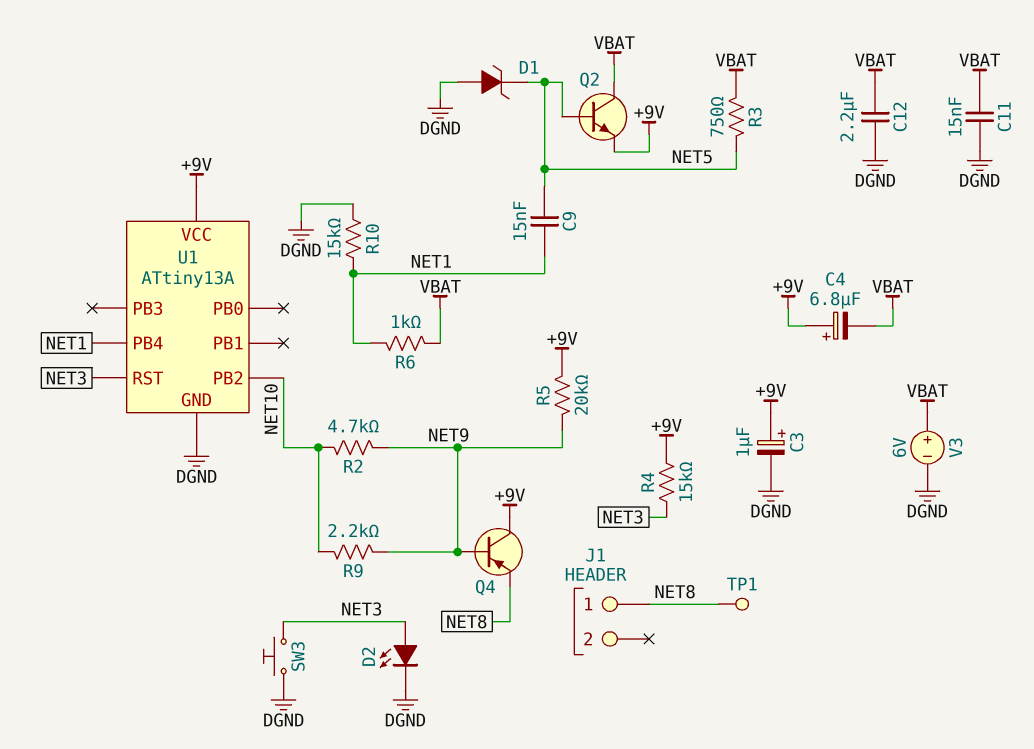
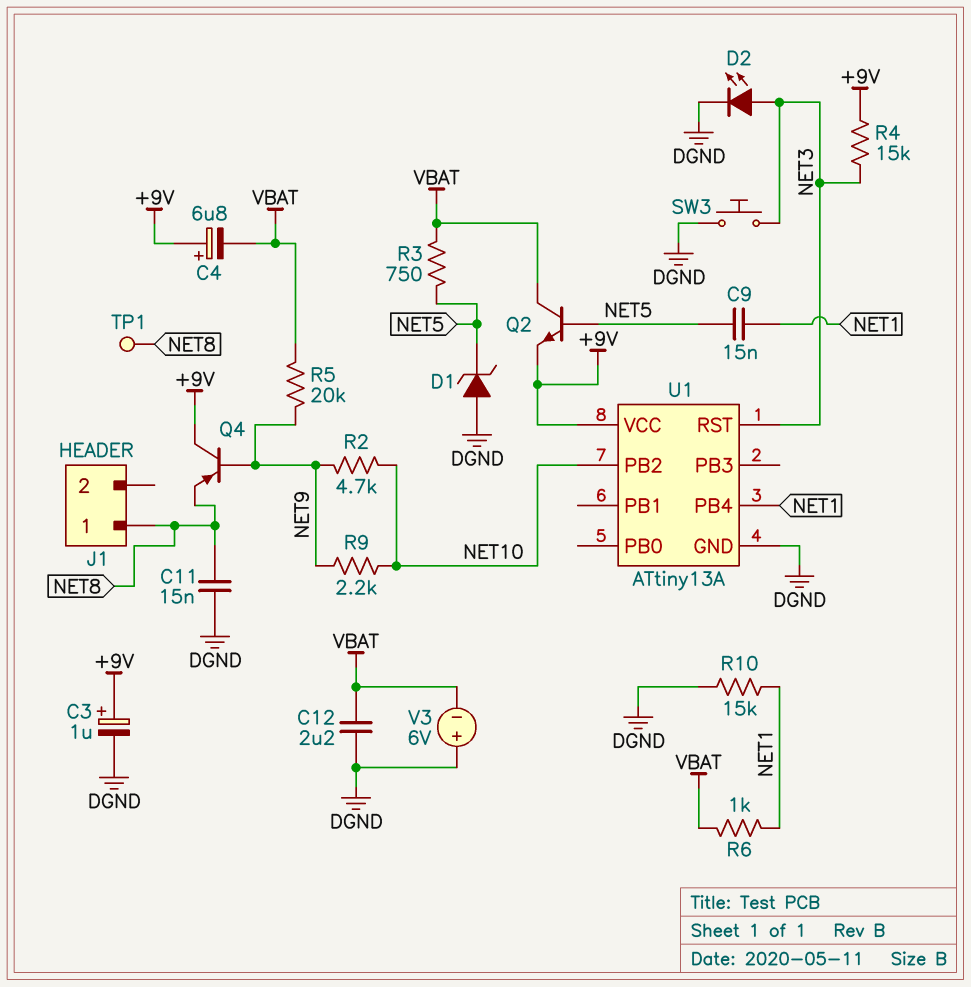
C11: 15nF (DGND, VBAT) -> 15nF (DGND, NET8)
R5: 20k (+9V, NET9) -> 20k (NET9, VBAT)
V3: 6V (plus VBAT, minus DGND) -> 6V (plus DGND, minus VBAT)

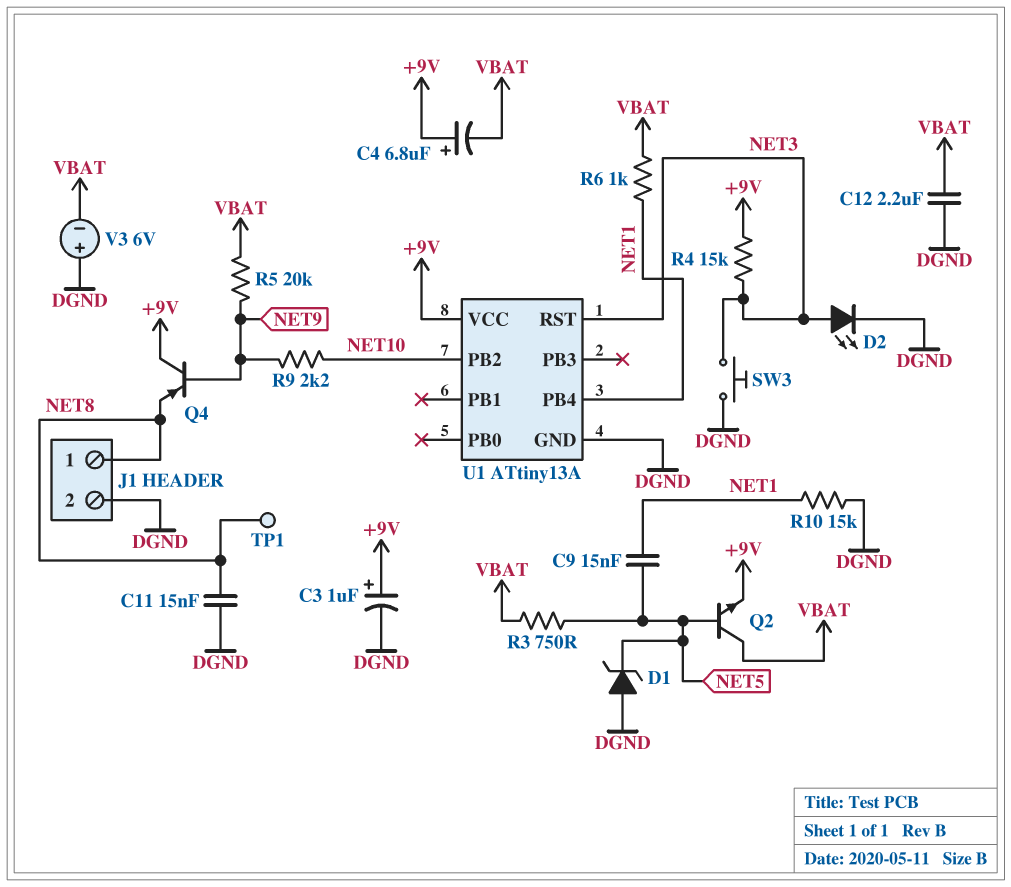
J1 pin 2: none -> DGND
R2: 4.7k (NET9, NET10) -> none

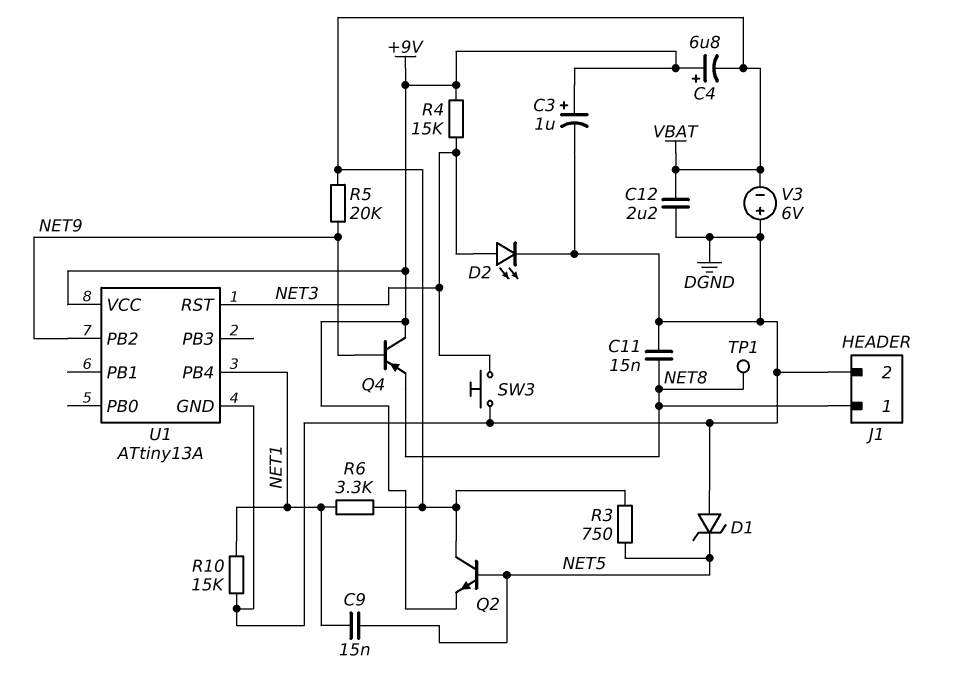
R6: 1k (NET1, VBAT) -> 3.3k (NET1, VBAT)
R9: 2.2k (NET9, NET10) -> none
U1 pin PB2: NET10 -> NET9

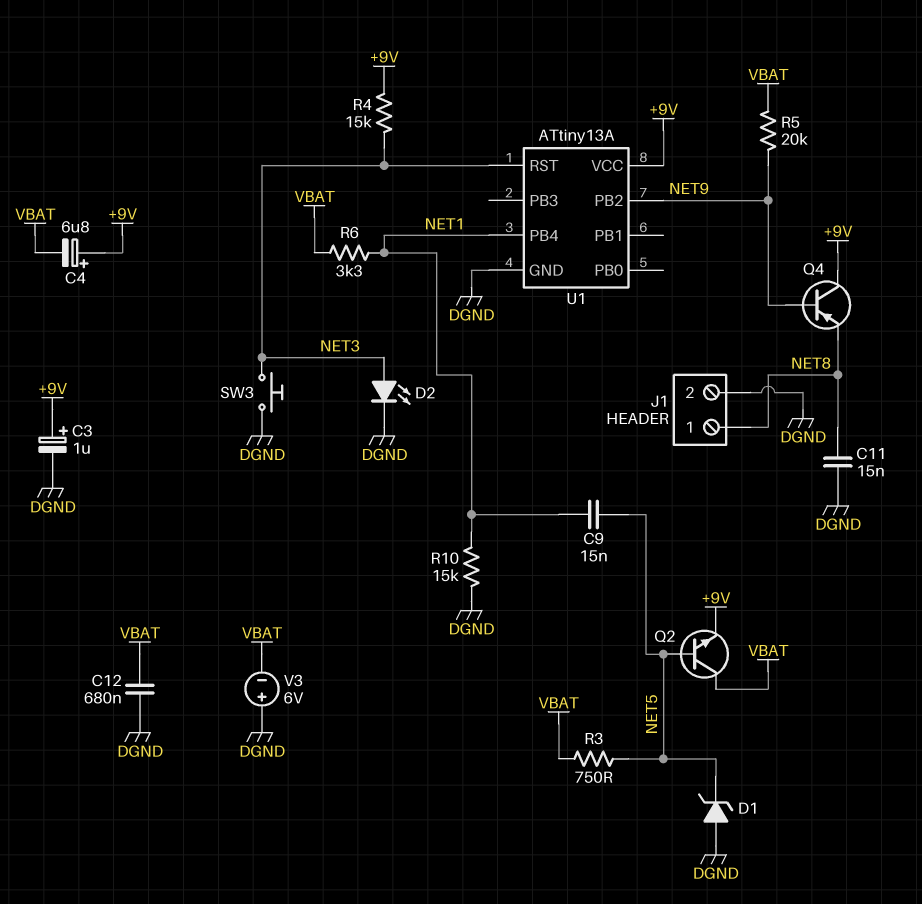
C12: 2.2uF (DGND, VBAT) -> 680nF (DGND, VBAT)
TP1: test point (NET8) -> none

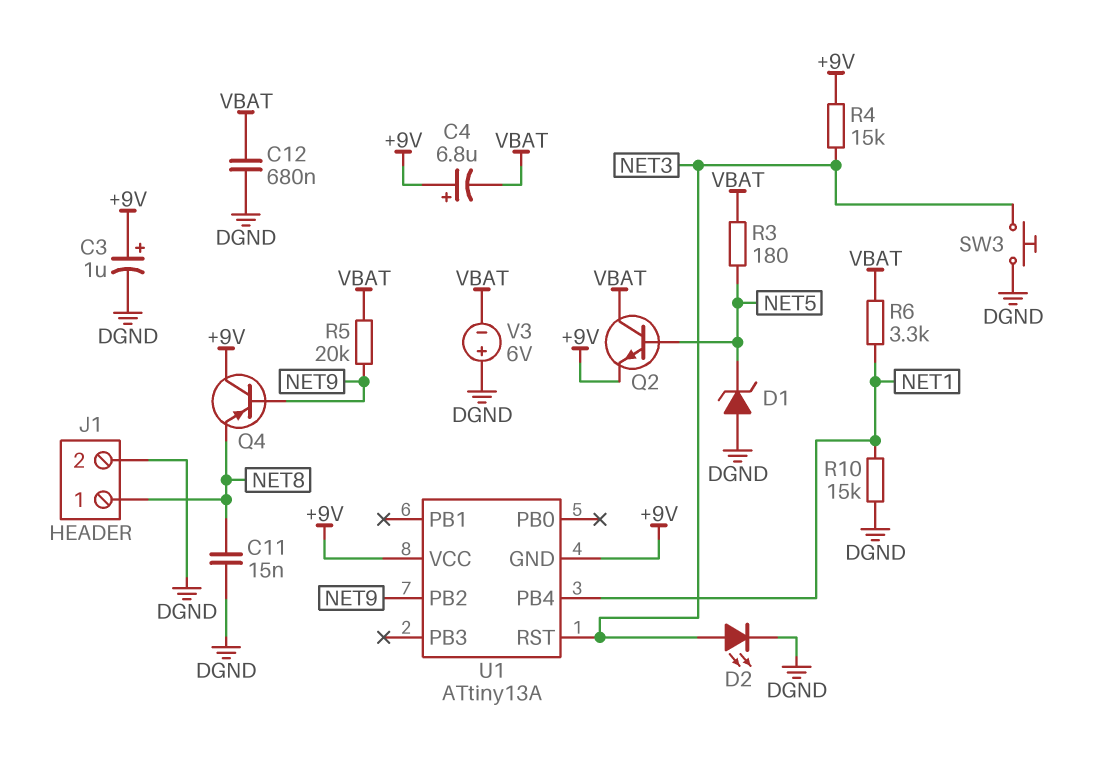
C9: 15nF (NET1, NET5) -> none
R3: 750 (NET5, VBAT) -> 180 (NET5, VBAT)
U1 pin GND: DGND -> +9V

